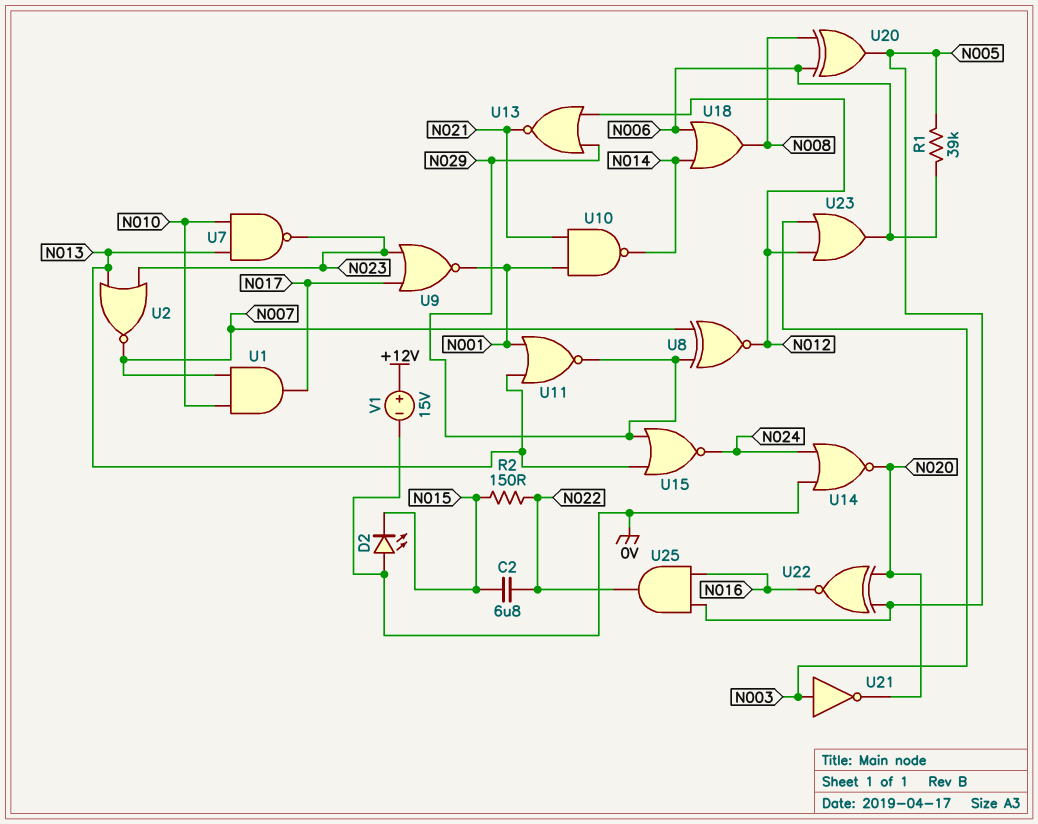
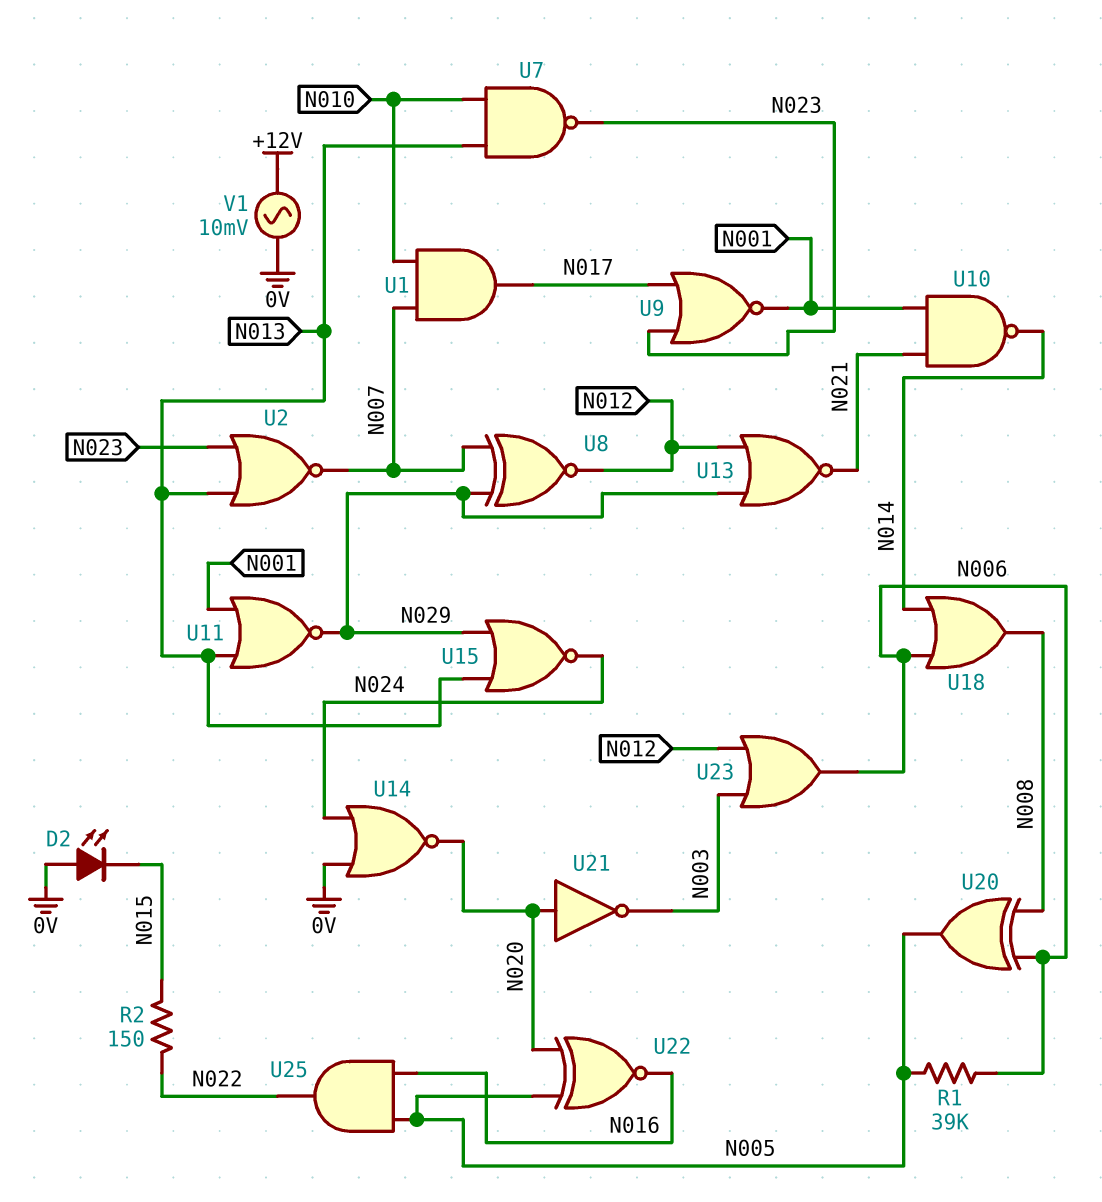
C2: 6.8uF (N015, N022) -> none
U21: NOT (in N003, out N020) -> NOT (in N020, out N003)
V1: 15V (plus +12V, minus 0V) -> AC 10mV (+12V, 0V)

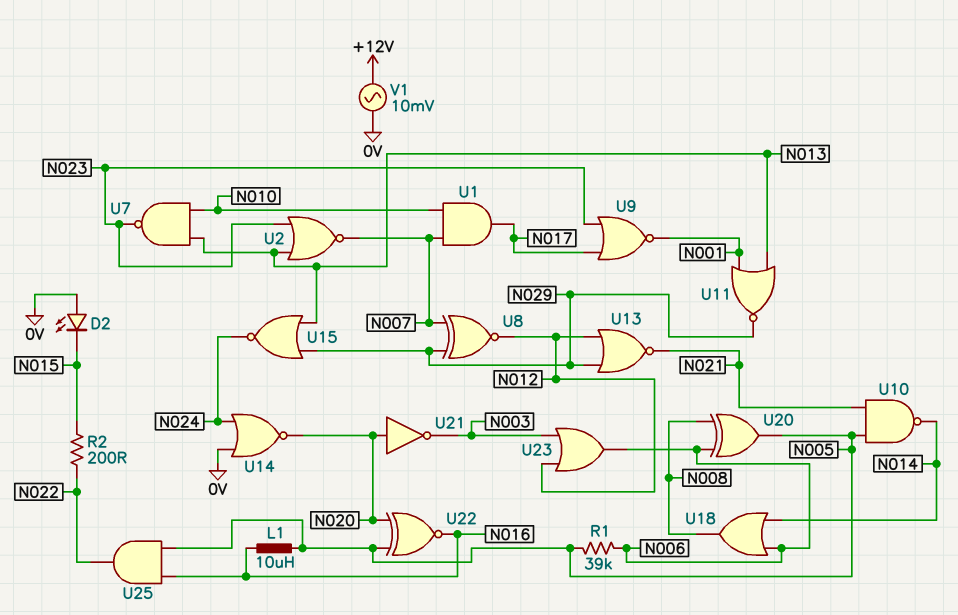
L1: none -> 10uH (N005, N016)
R2: 150 (N015, N022) -> 200 (N015, N022)
U10: NAND (in N001, in N021, out N014) -> NAND (in N005, in N021, out N014)

